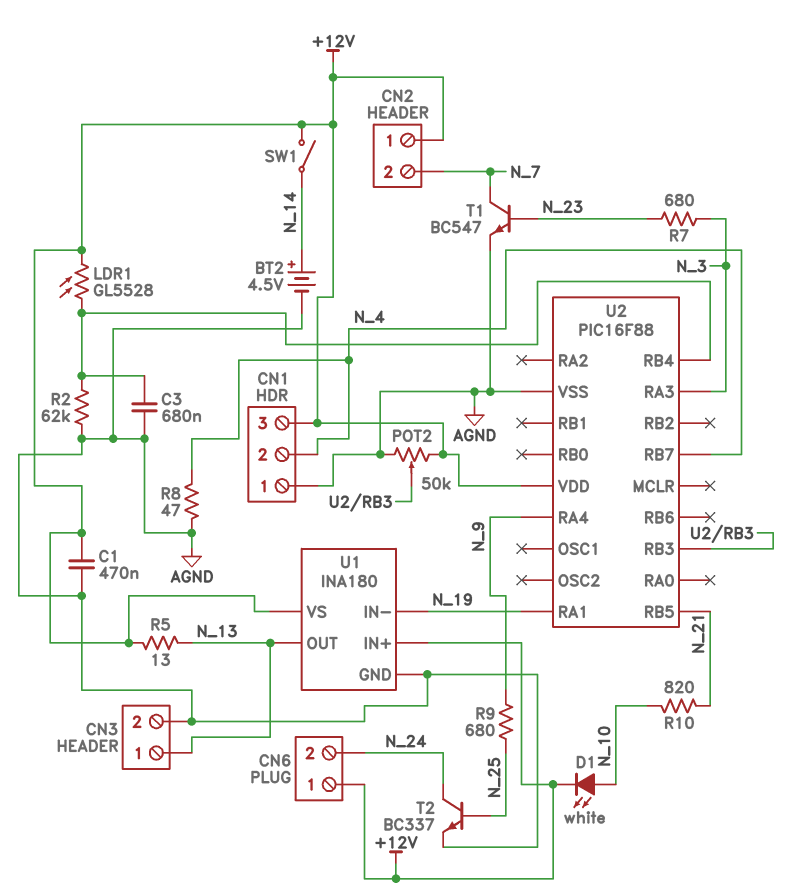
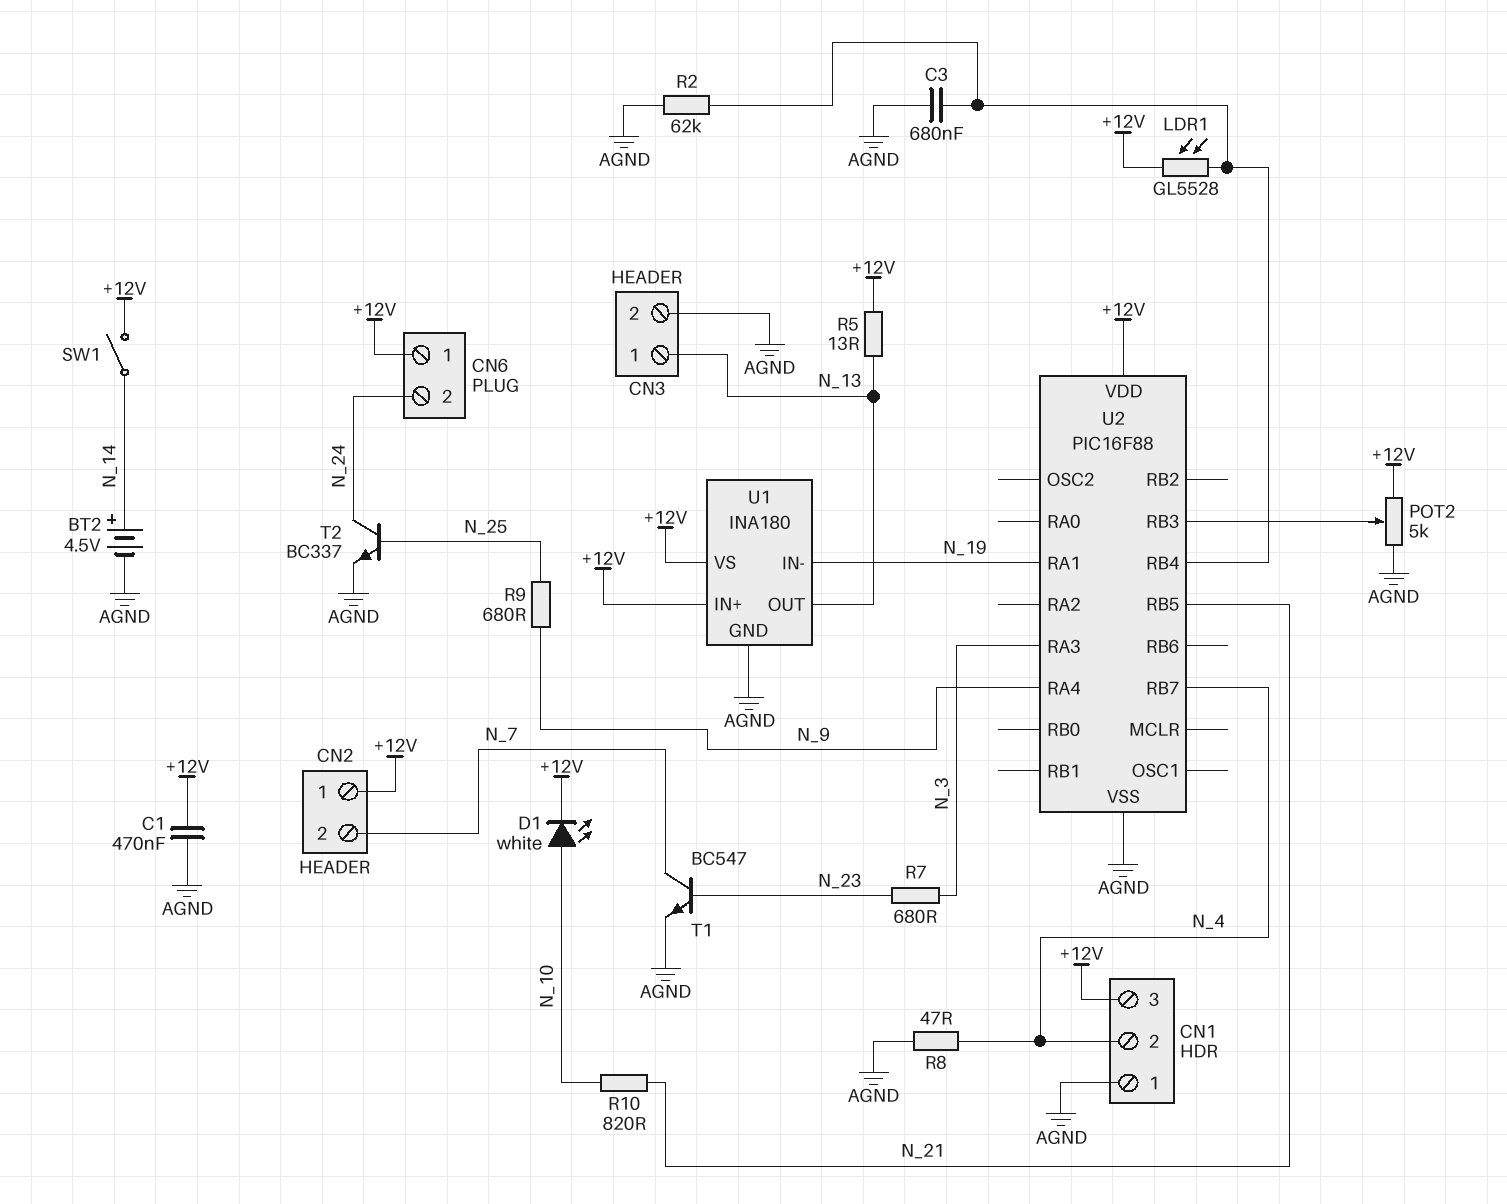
POT2: 50k (+12V, AGND, wiper U2/RB3) -> 5k (+12V, AGND, wiper U2/RB3)

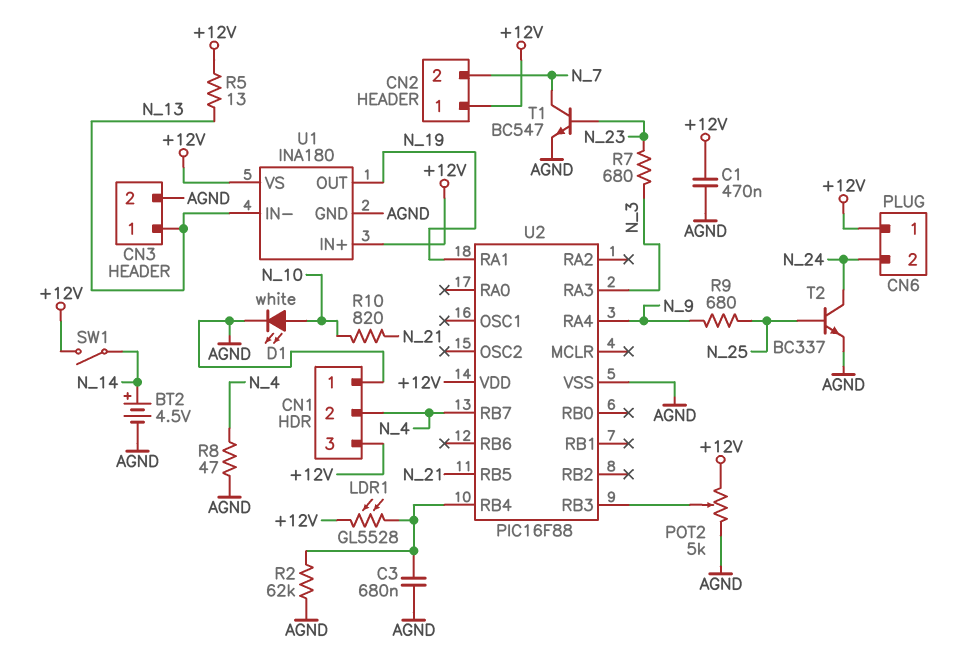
D1: LED white (A N_10, K +12V) -> LED white (A N_10, K AGND)
U1 pin IN-: N_19 -> N_13
U1 pin OUT: N_13 -> N_19

